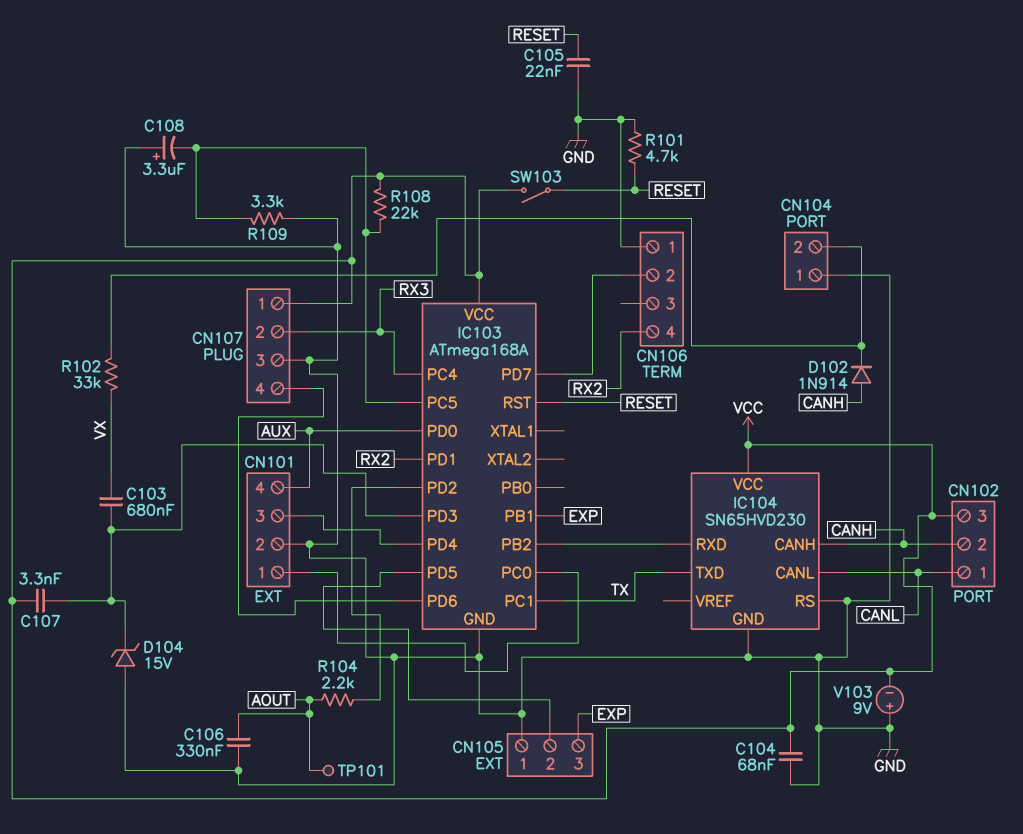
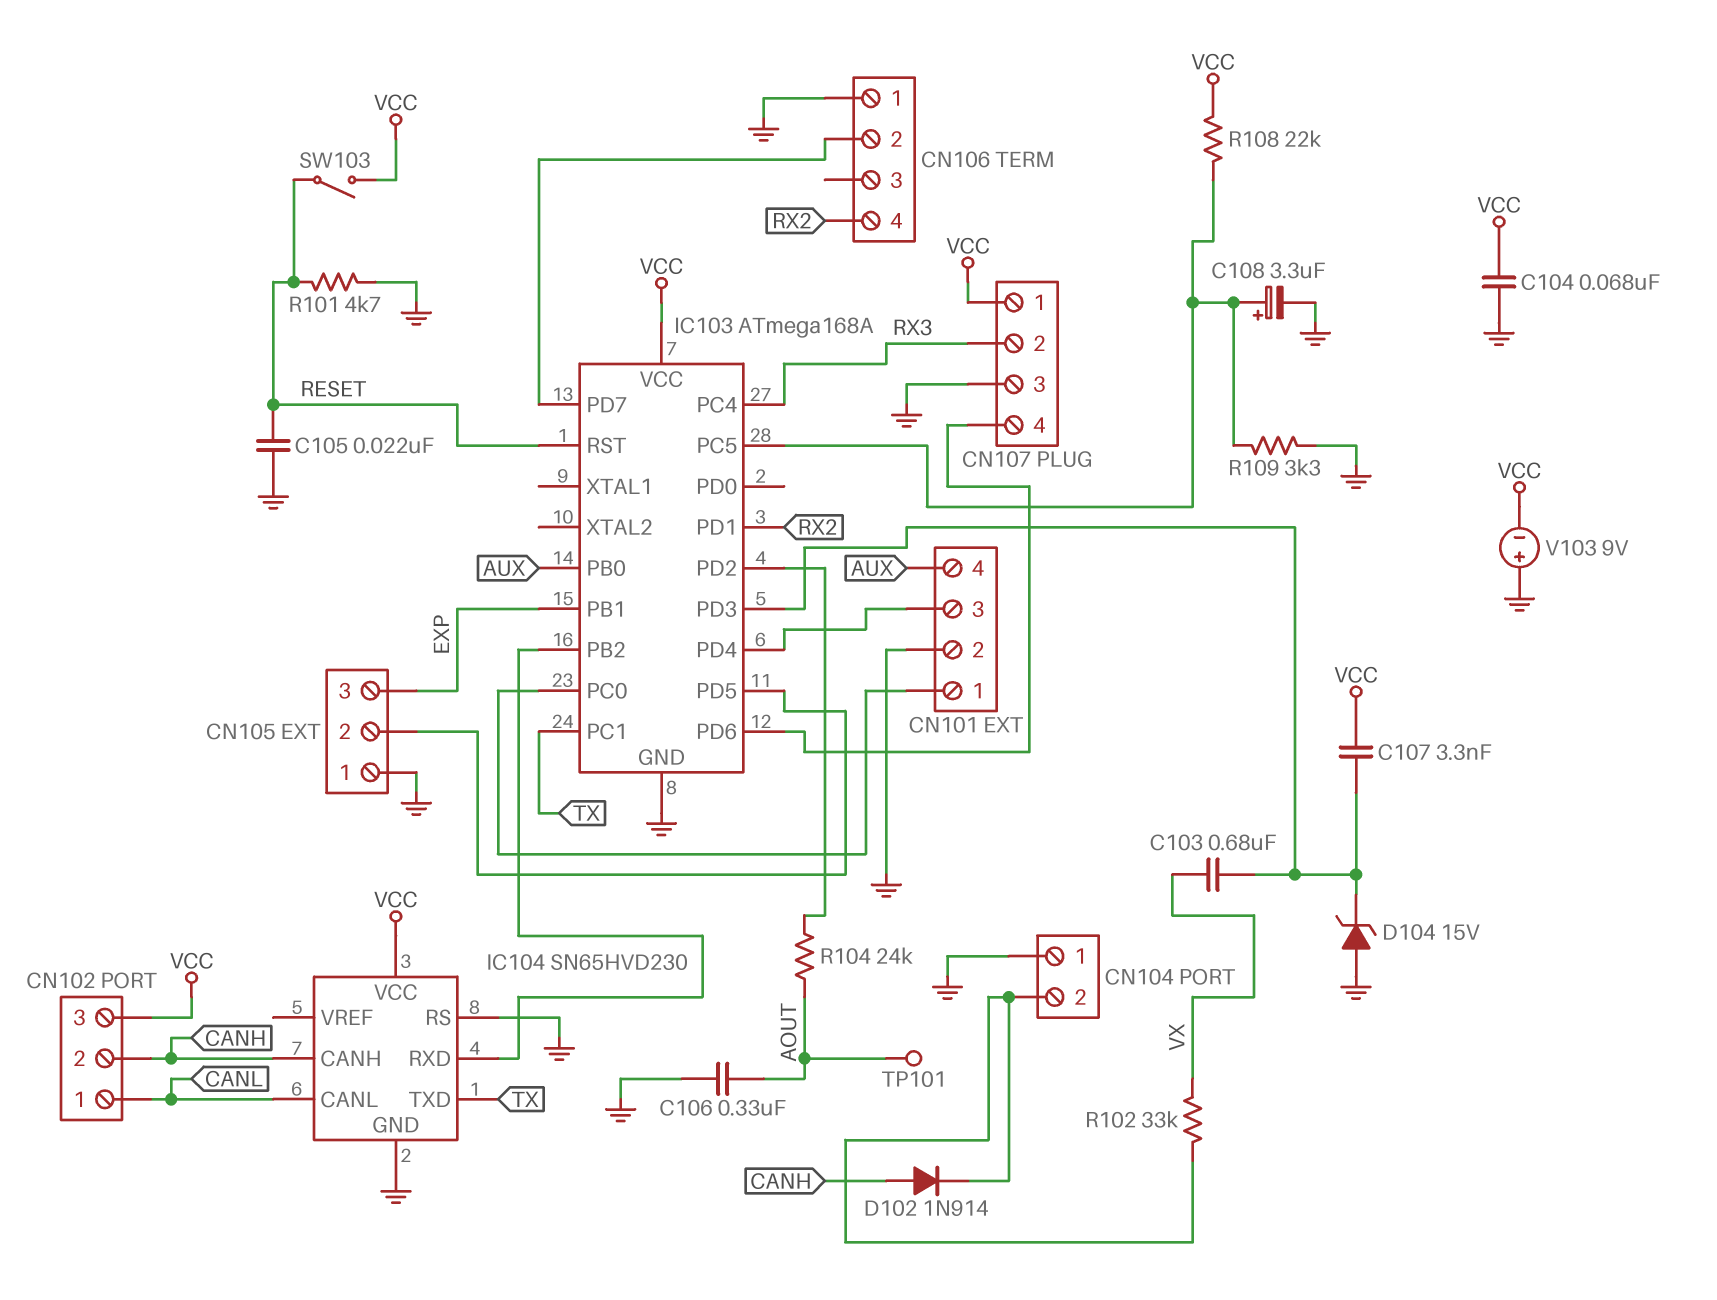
C108: 3.3uF (plus GND, minus IC103/PC5) -> 3.3uF (plus IC103/PC5, minus GND)
IC103 pin PB0: none -> AUX
IC103 pin PD0: AUX -> none
R104: 2.2k (AOUT, IC103/PD2) -> 24k (AOUT, IC103/PD2)

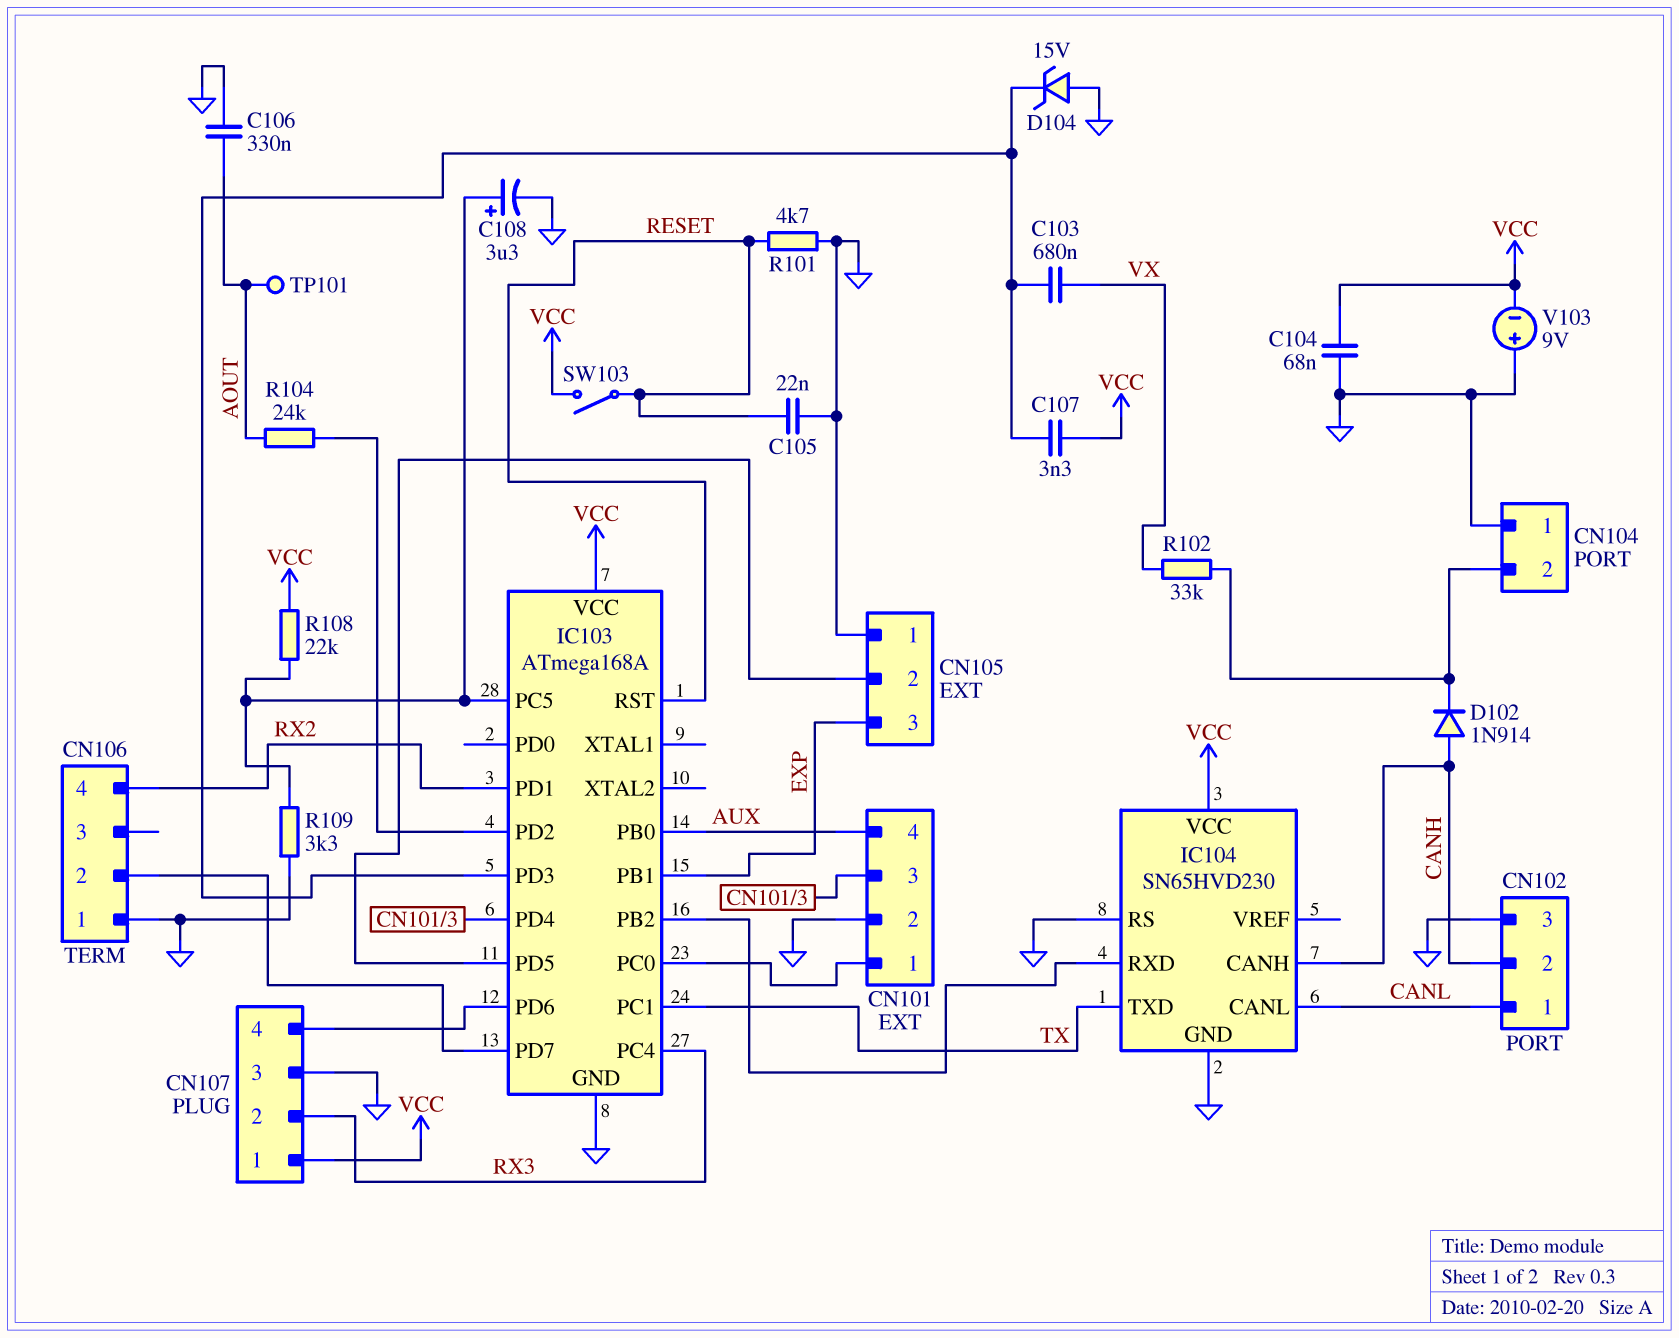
CN102 pin 3: VCC -> GND

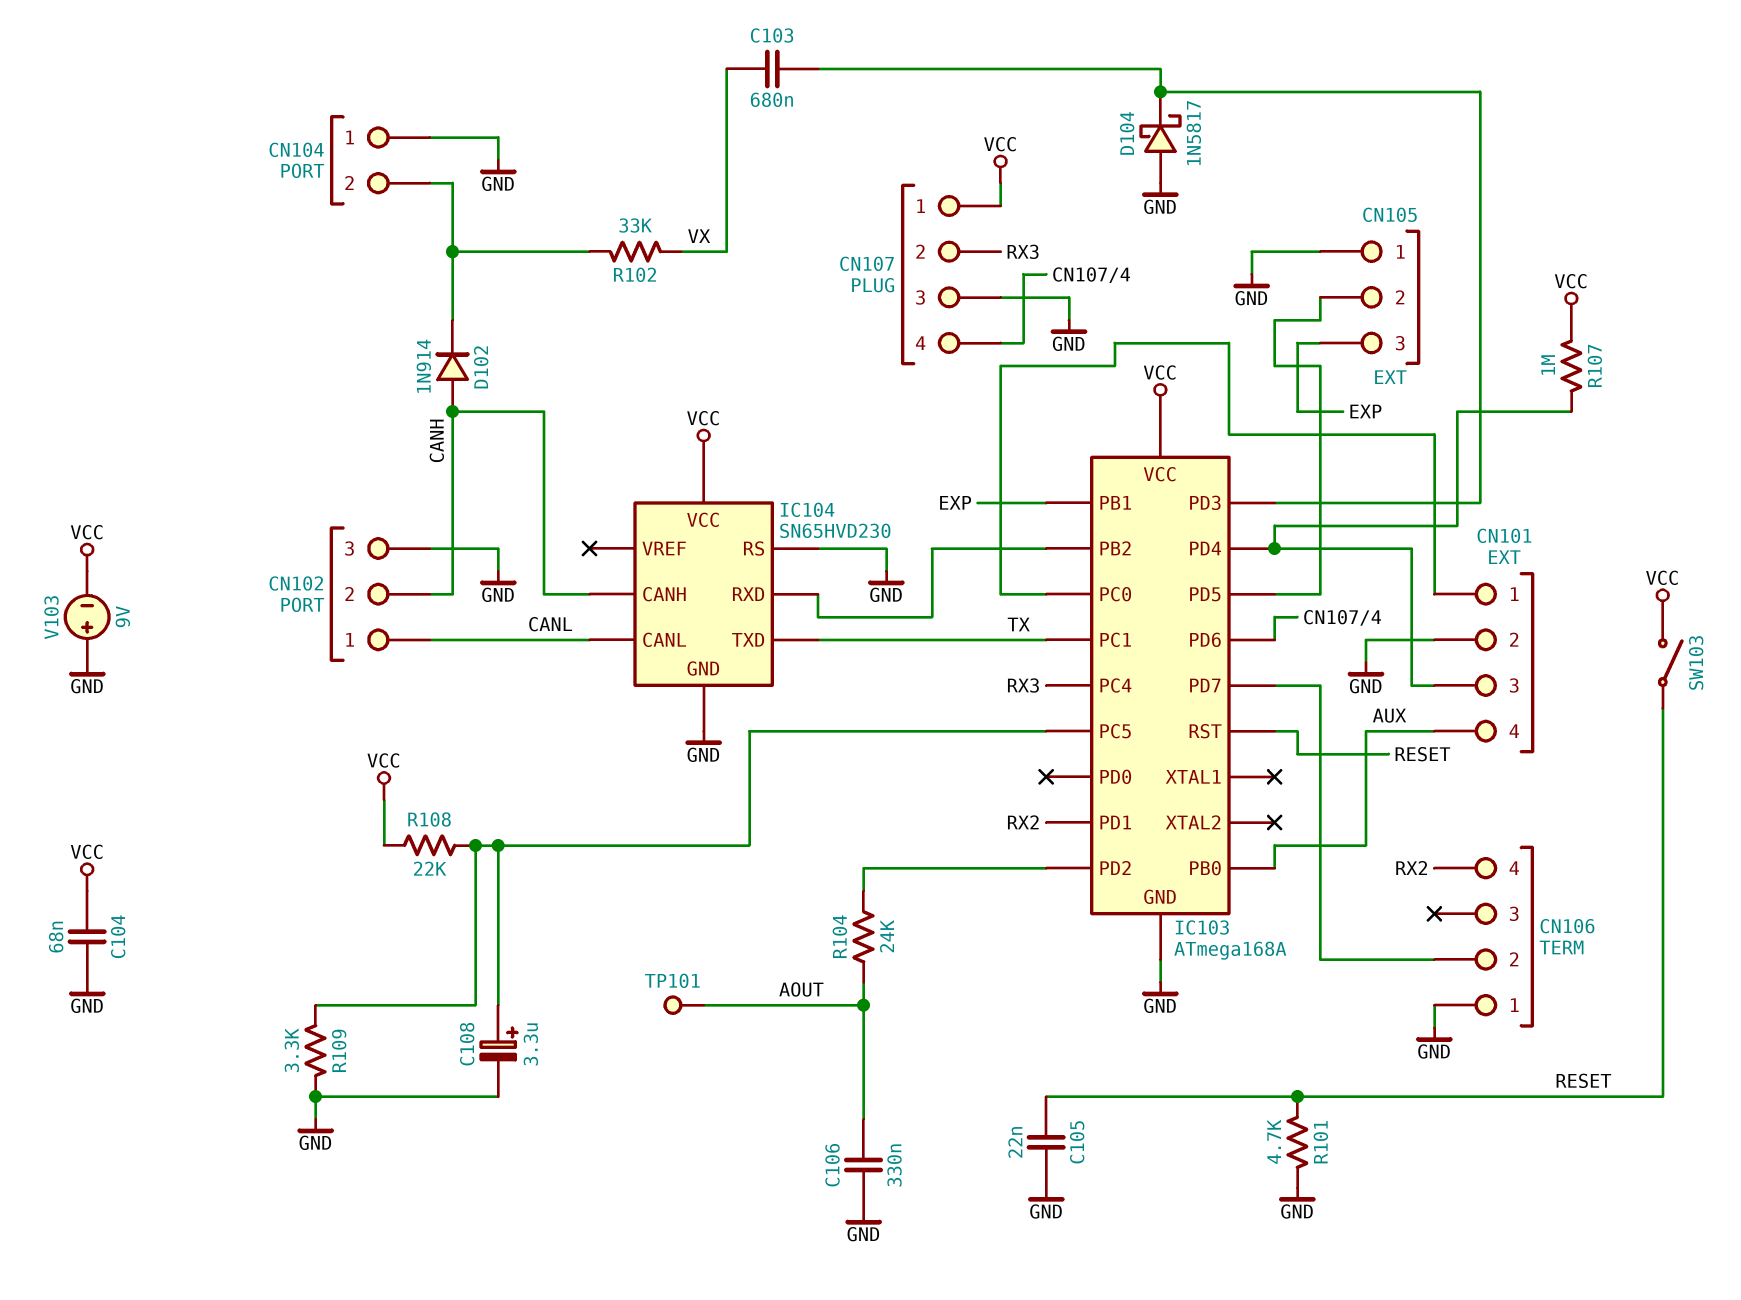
C107: 3.3nF (IC103/PD3, VCC) -> none
D104: zener 15V (A GND, K IC103/PD3) -> schottky 1N5817 (A GND, K IC103/PD3)
R107: none -> 1M (CN101/3, VCC)

